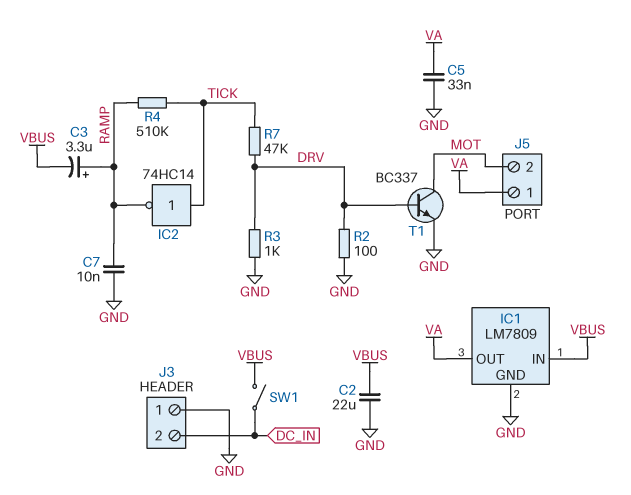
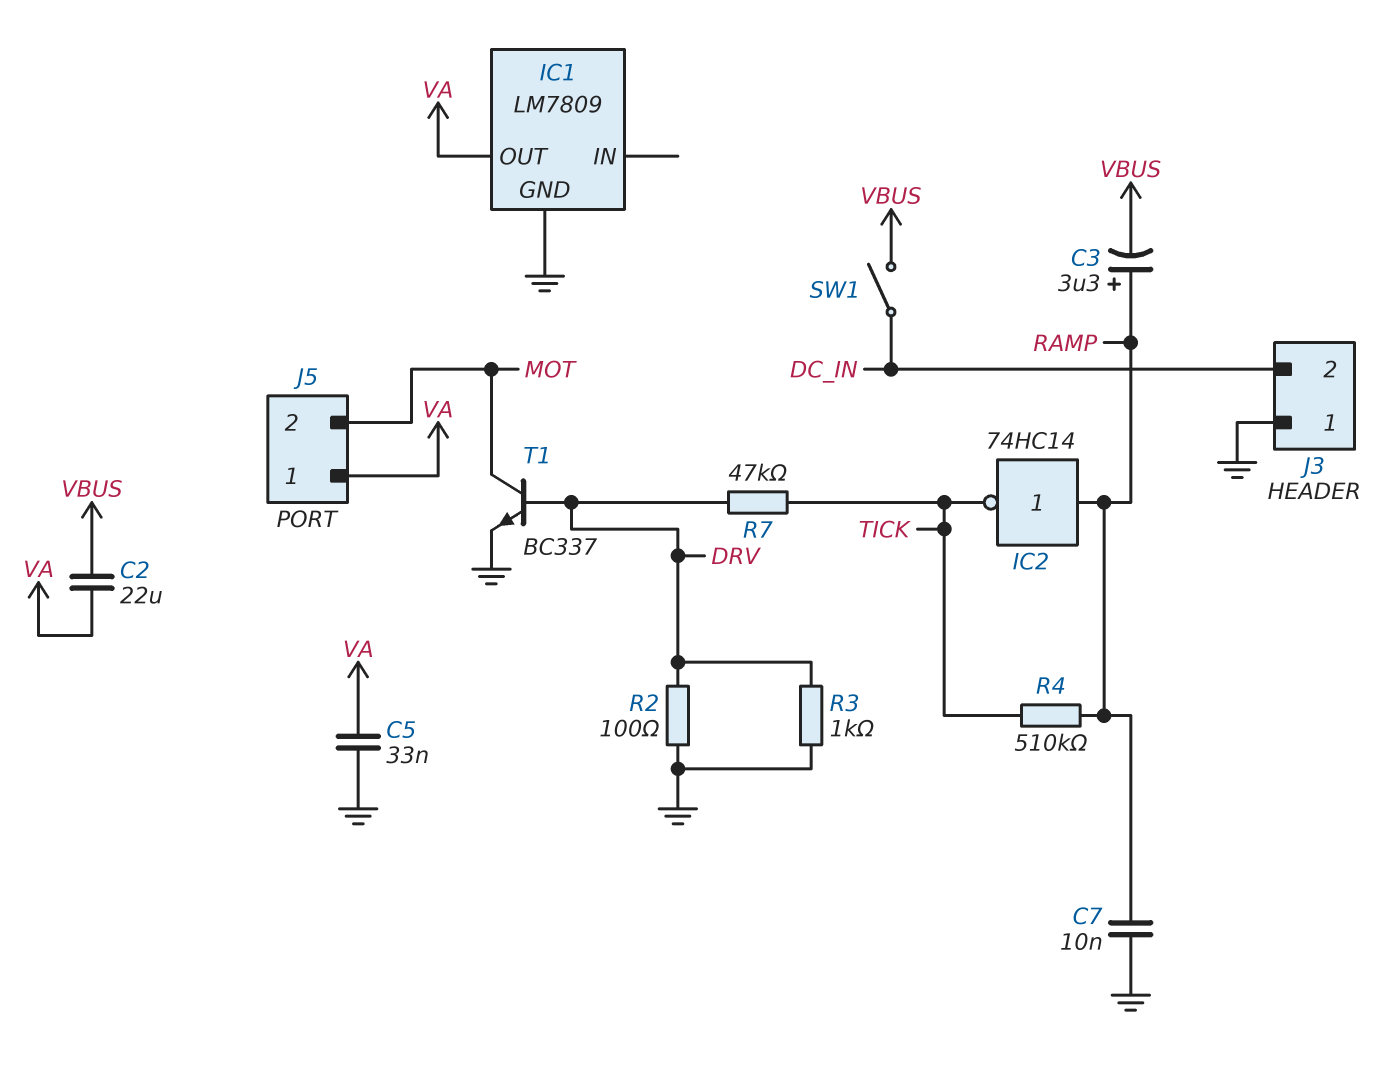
C2: 22uF (GND, VBUS) -> 22uF (VA, VBUS)
IC1 pin IN: VBUS -> none
IC2: NOT 74HC14 (in TICK, out RAMP) -> NOT 74HC14 (in RAMP, out TICK)

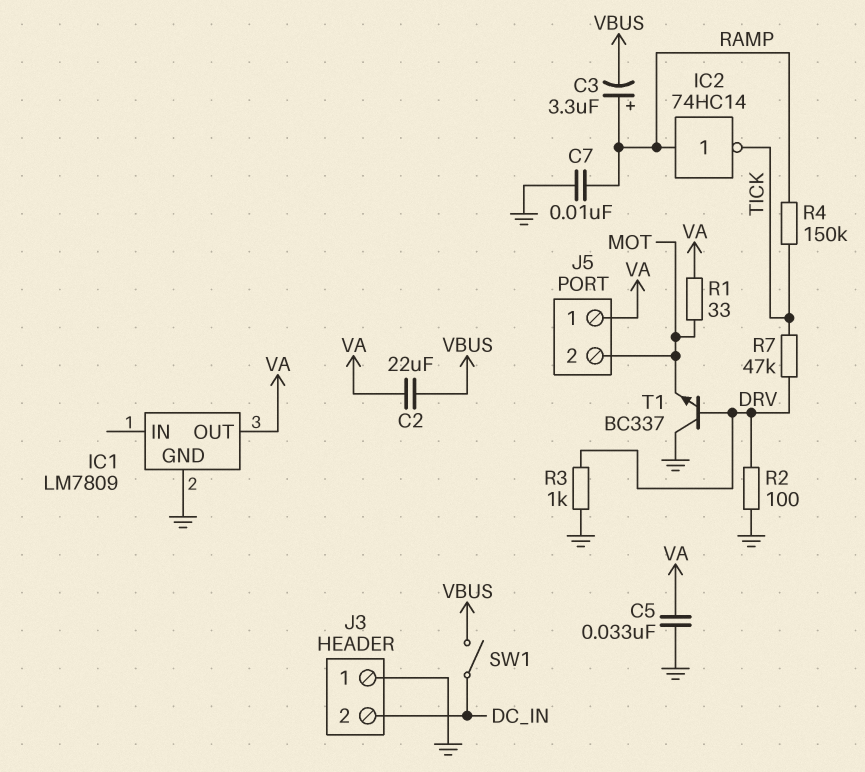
R1: none -> 33 (MOT, VA)
R4: 510k (RAMP, TICK) -> 150k (RAMP, TICK)
T1: NPN BC337 (B DRV, C MOT, E GND) -> NPN BC337 (B DRV, C GND, E MOT)

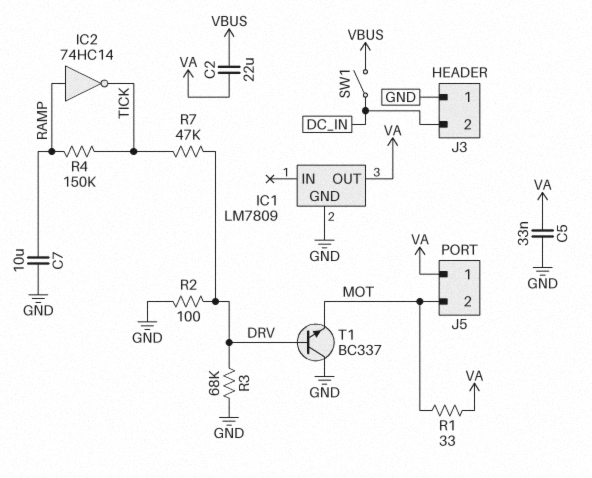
C3: 3.3uF (plus RAMP, minus VBUS) -> none
C7: 10nF (GND, RAMP) -> 10uF (GND, RAMP)
R3: 1k (DRV, GND) -> 68k (DRV, GND)

